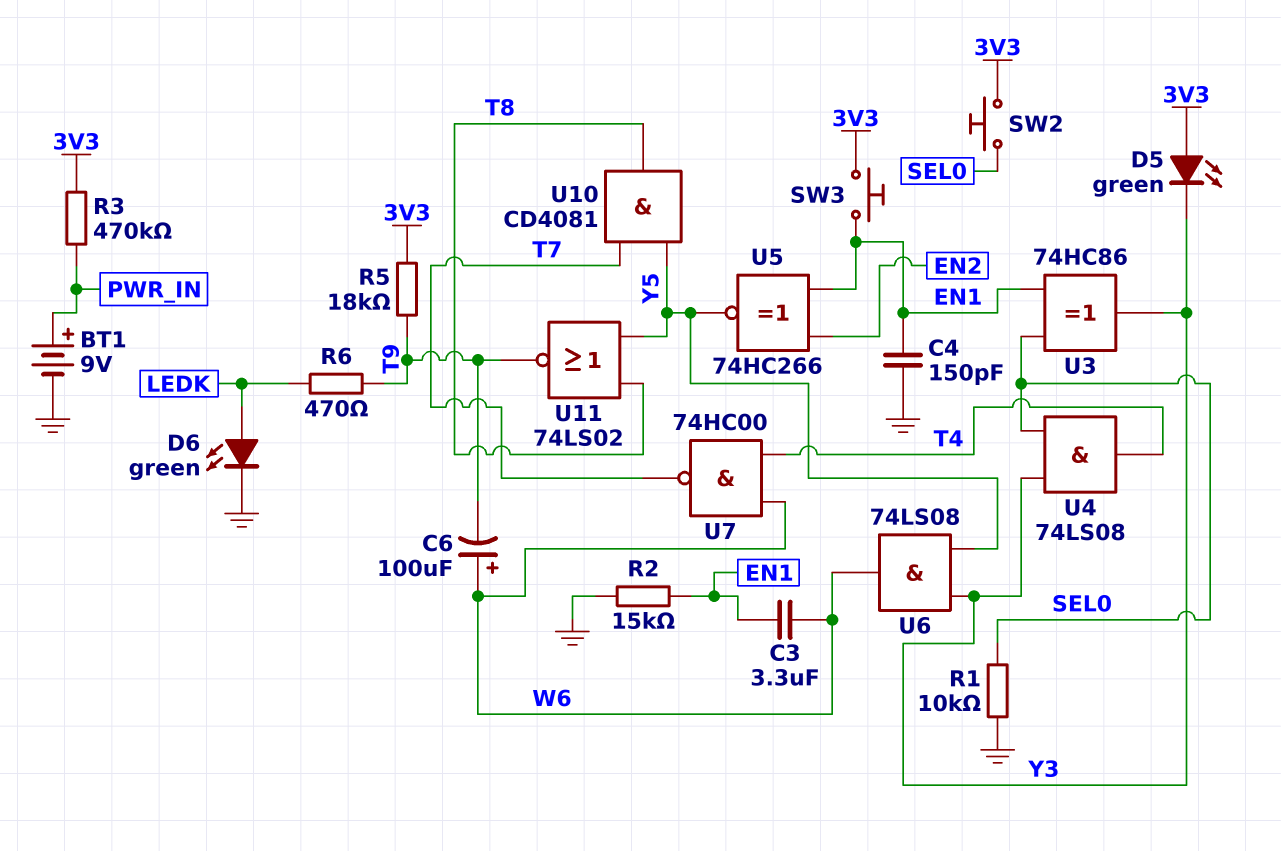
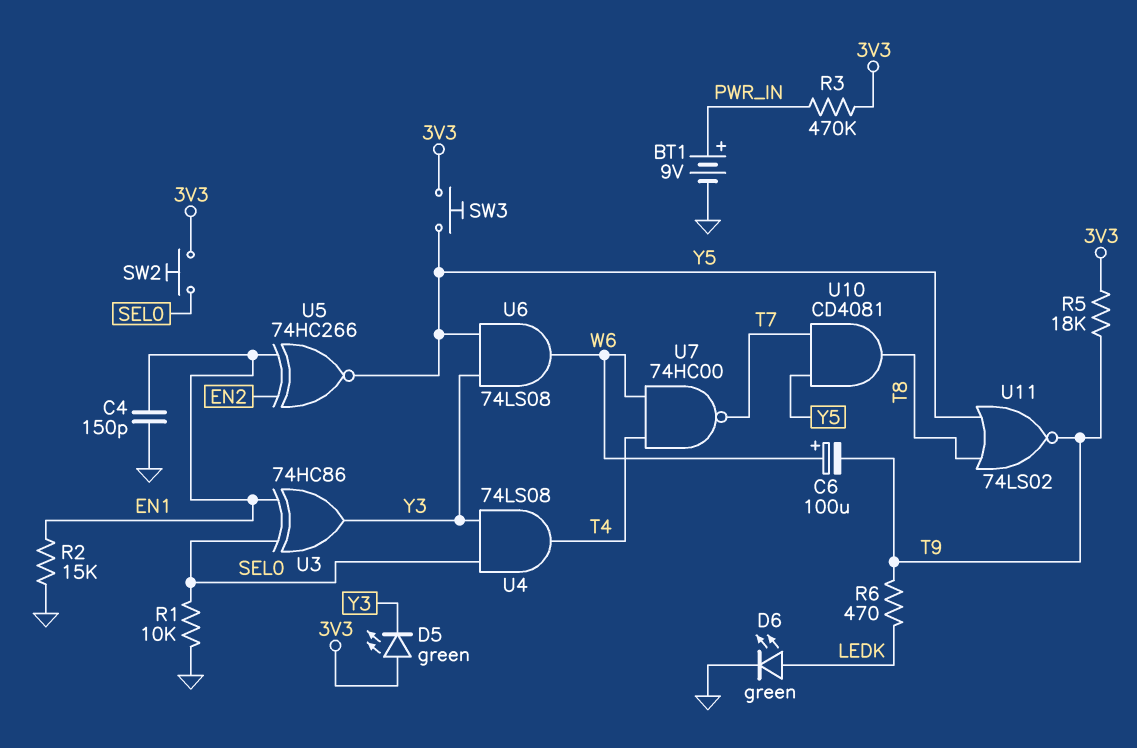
C3: 3.3uF (EN1, W6) -> none
SW3: button (3V3, EN1) -> button (3V3, Y5)

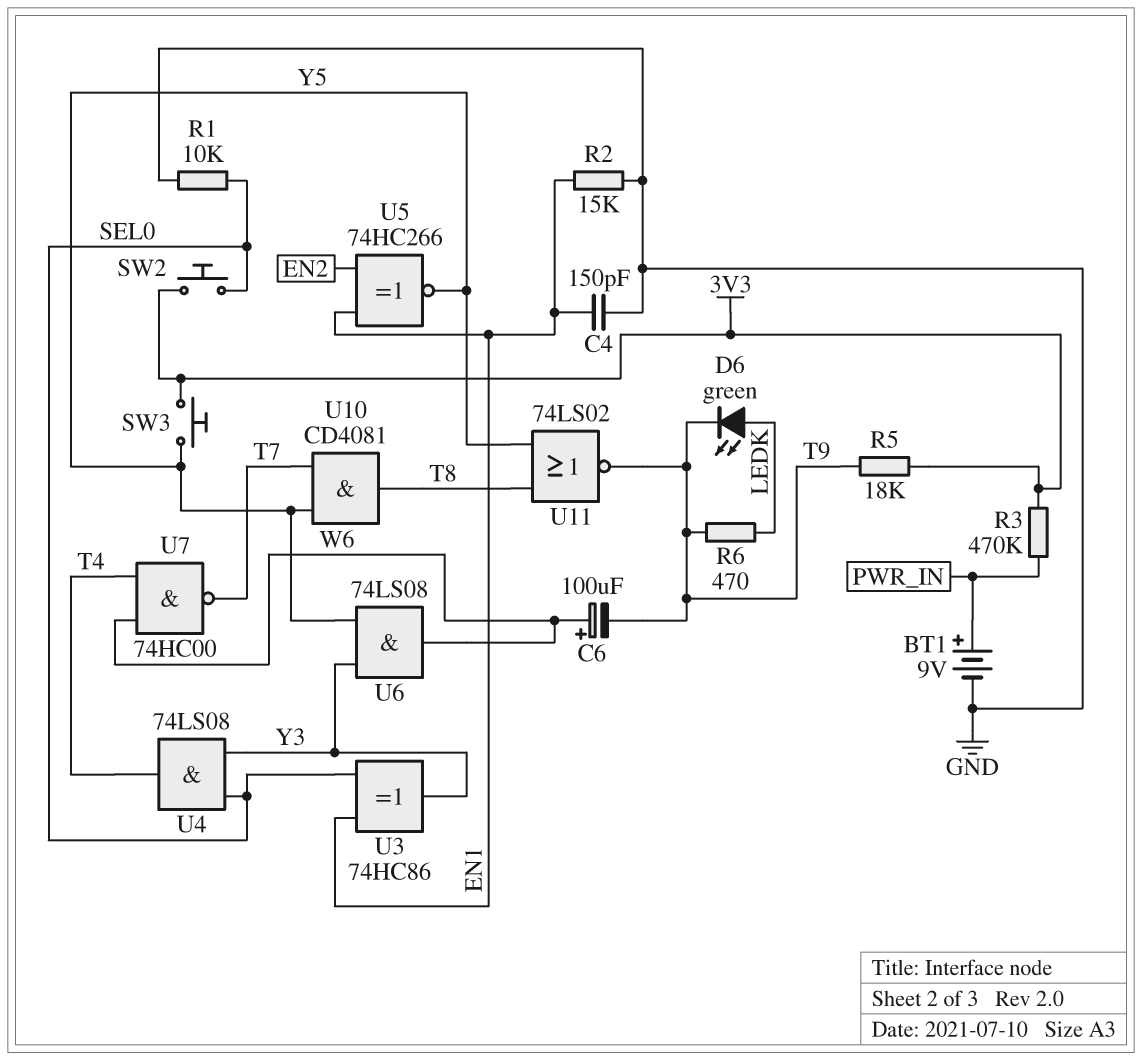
D5: LED green (A 3V3, K Y3) -> none
D6: LED green (A LEDK, K GND) -> LED green (A LEDK, K T9)

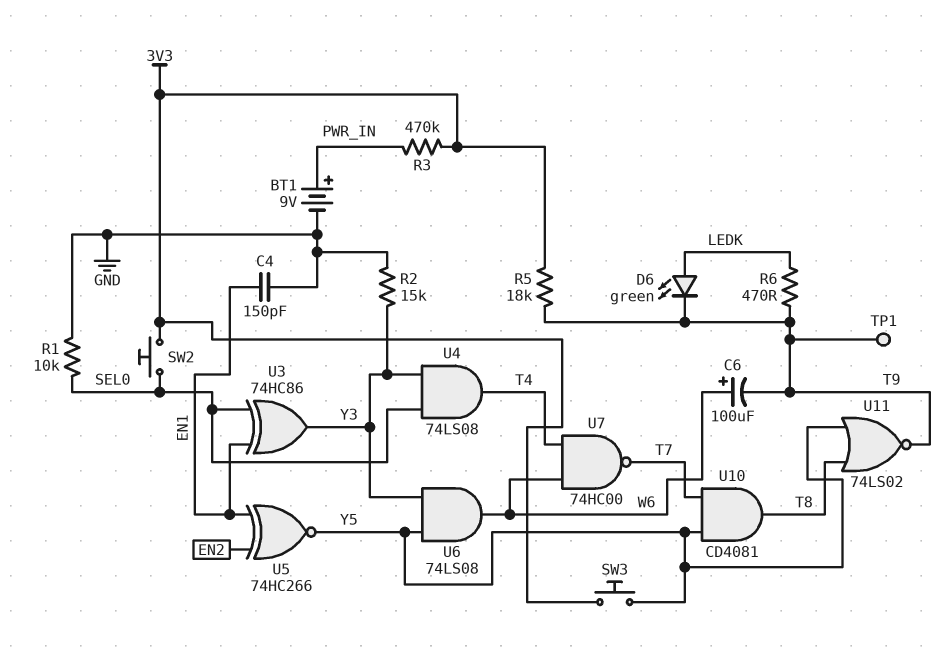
R2: 15k (EN1, GND) -> 15k (GND, Y3)
TP1: none -> test point (T9)

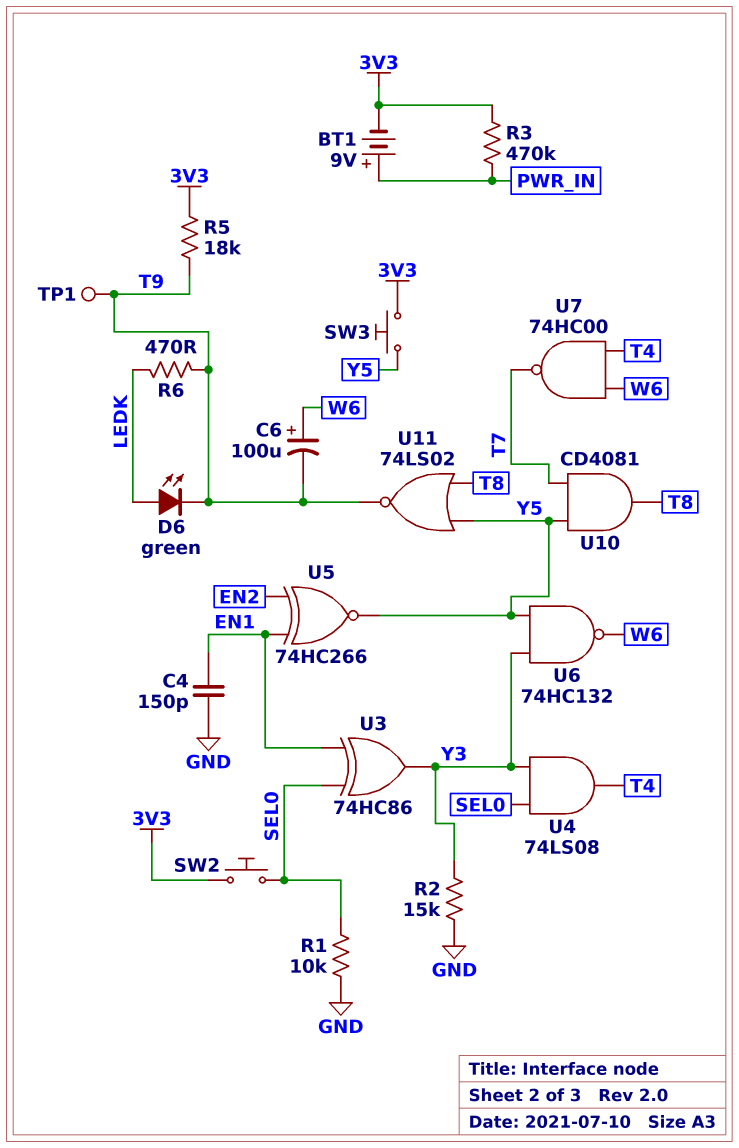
BT1: 9V (plus PWR_IN, minus GND) -> 9V (plus PWR_IN, minus 3V3)
U6: AND 74LS08 (in Y3, in Y5, out W6) -> NAND 74HC132 (in Y3, in Y5, out W6)

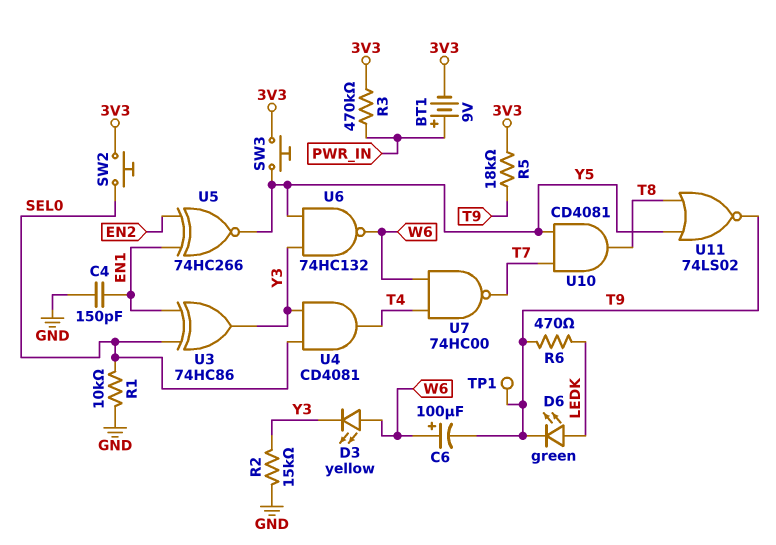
D3: none -> LED yellow (A W6, K Y3)
U4: AND 74LS08 (in SEL0, in Y3, out T4) -> AND CD4081 (in SEL0, in Y3, out T4)

